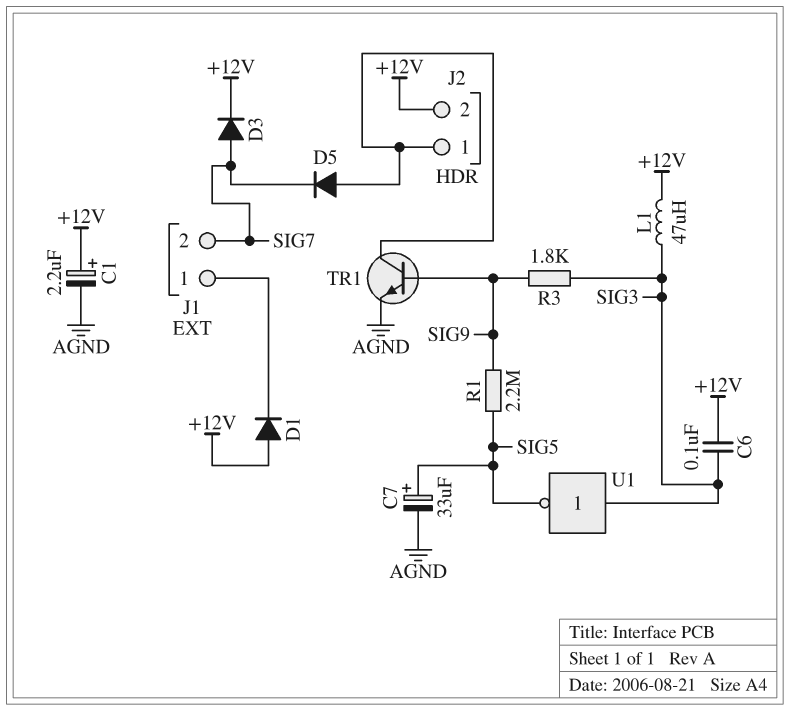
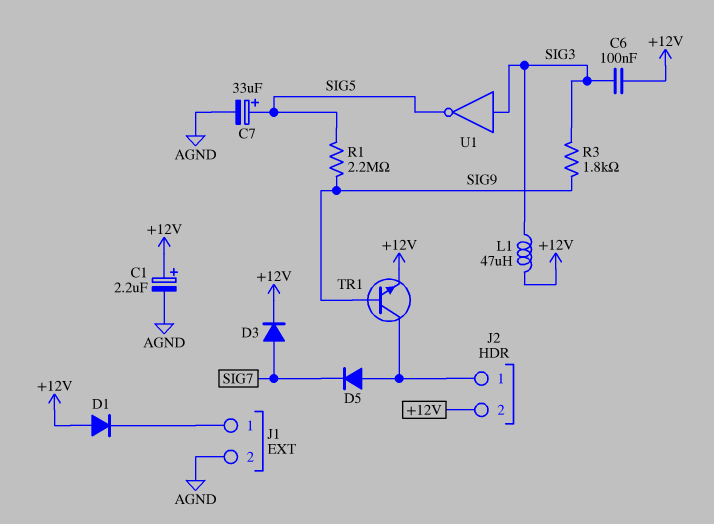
J1 pin 2: SIG7 -> AGND
TR1: NPN (B SIG9, C J2/1, E AGND) -> NPN (B SIG9, C J2/1, E +12V)

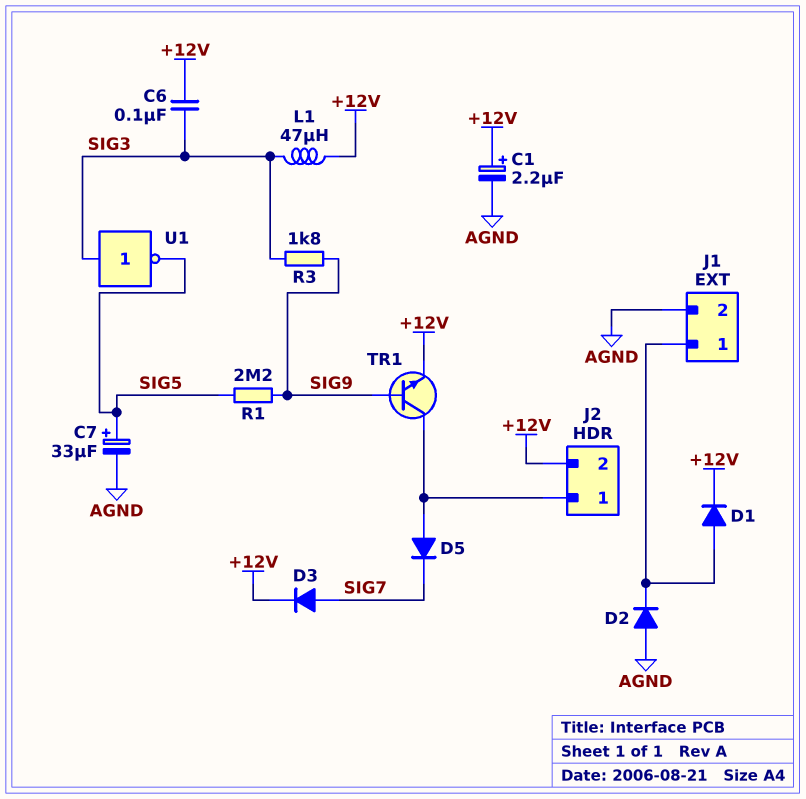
D1: diode (A +12V, K J1/1) -> diode (A J1/1, K +12V)
D2: none -> diode (A AGND, K J1/1)

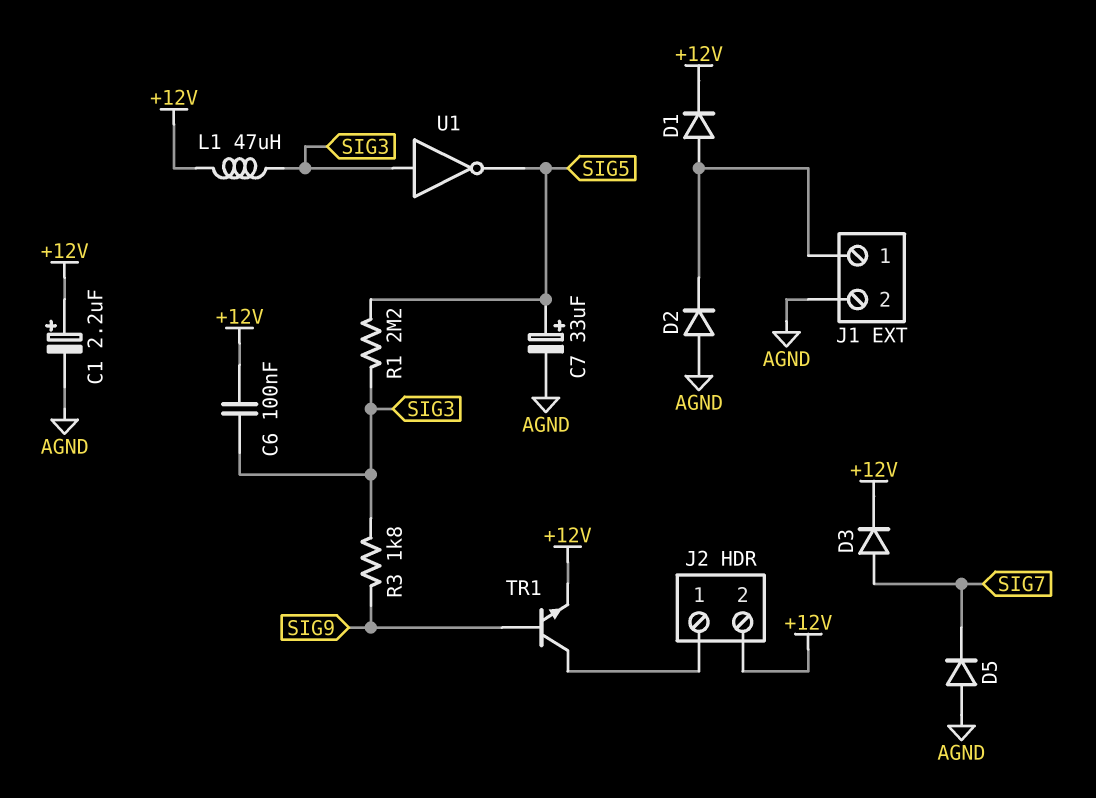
D5: diode (A J2/1, K SIG7) -> diode (A AGND, K SIG7)
R1: 2.2M (SIG5, SIG9) -> 2.2M (SIG3, SIG5)

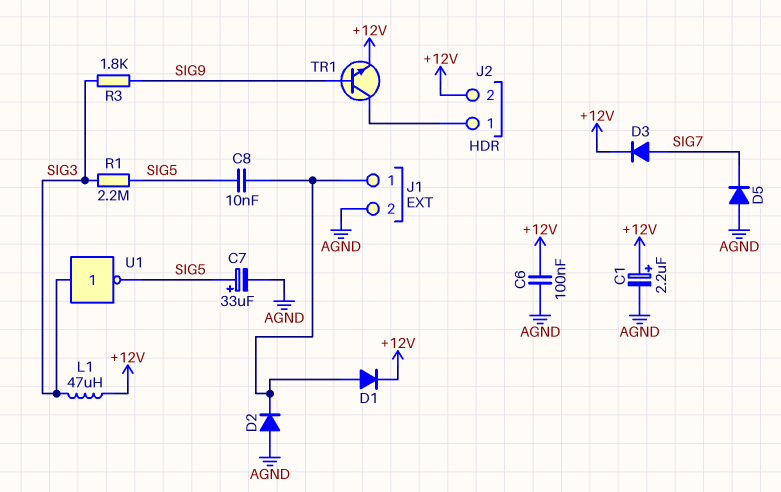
C6: 100nF (+12V, SIG3) -> 100nF (+12V, AGND)
C8: none -> 10nF (J1/1, SIG5)

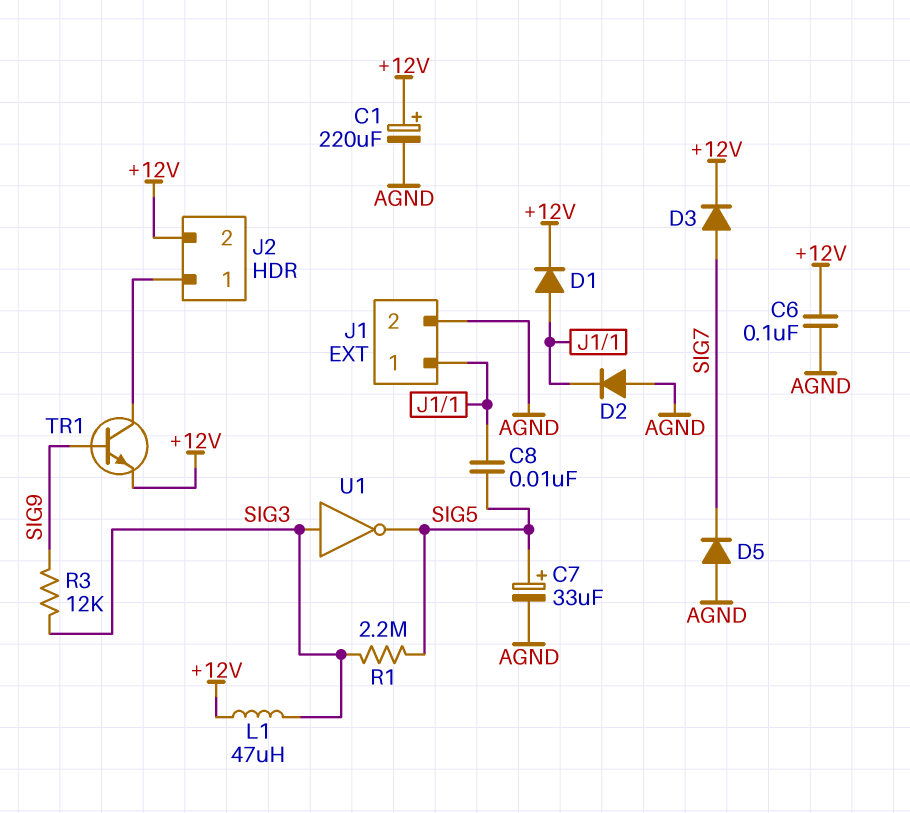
C1: 2.2uF (plus +12V, minus AGND) -> 220uF (plus +12V, minus AGND)
R3: 1.8k (SIG3, SIG9) -> 12k (SIG3, SIG9)

